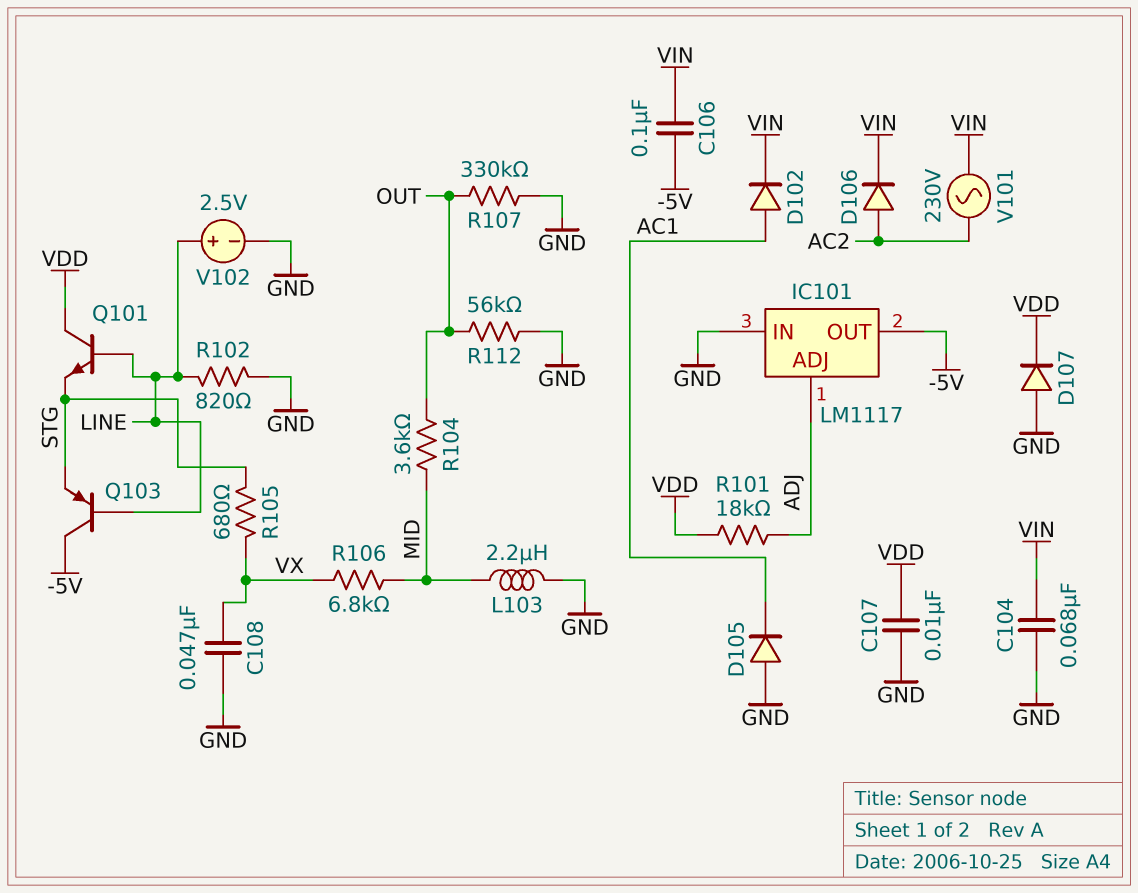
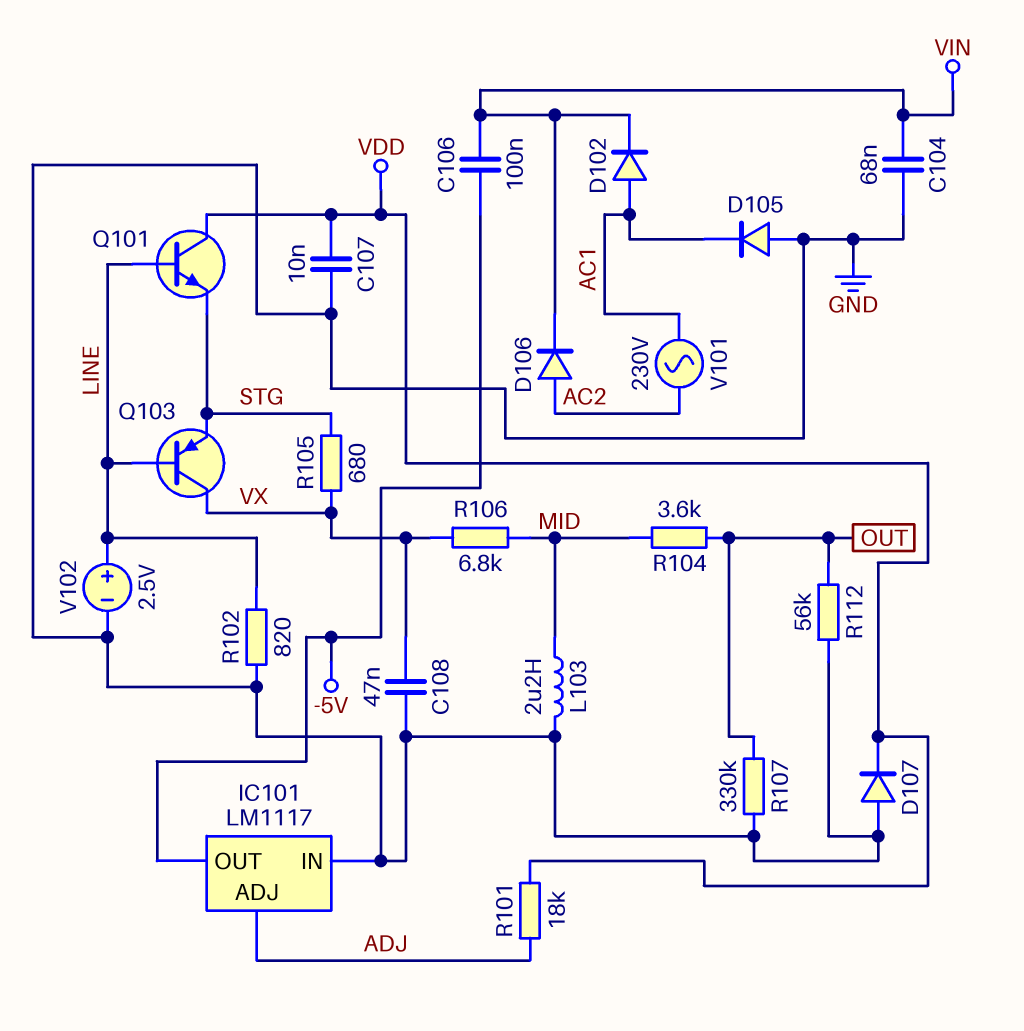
Q103: PNP (B LINE, C -5V, E STG) -> PNP (B LINE, C VX, E STG)
V101: AC 230V (AC2, VIN) -> AC 230V (AC1, AC2)

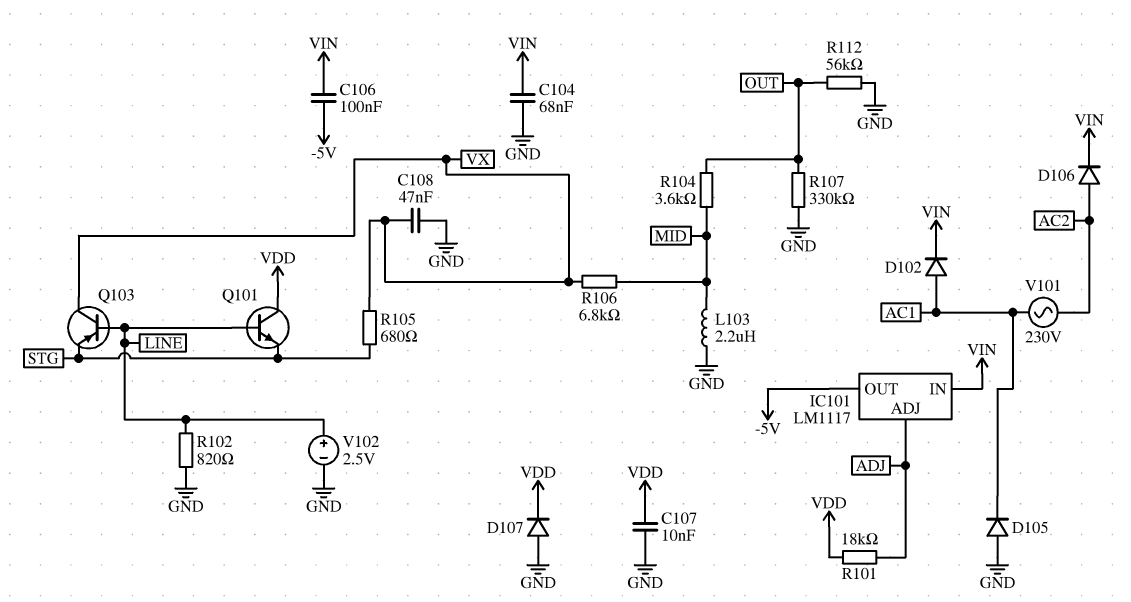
IC101 pin IN: GND -> VIN

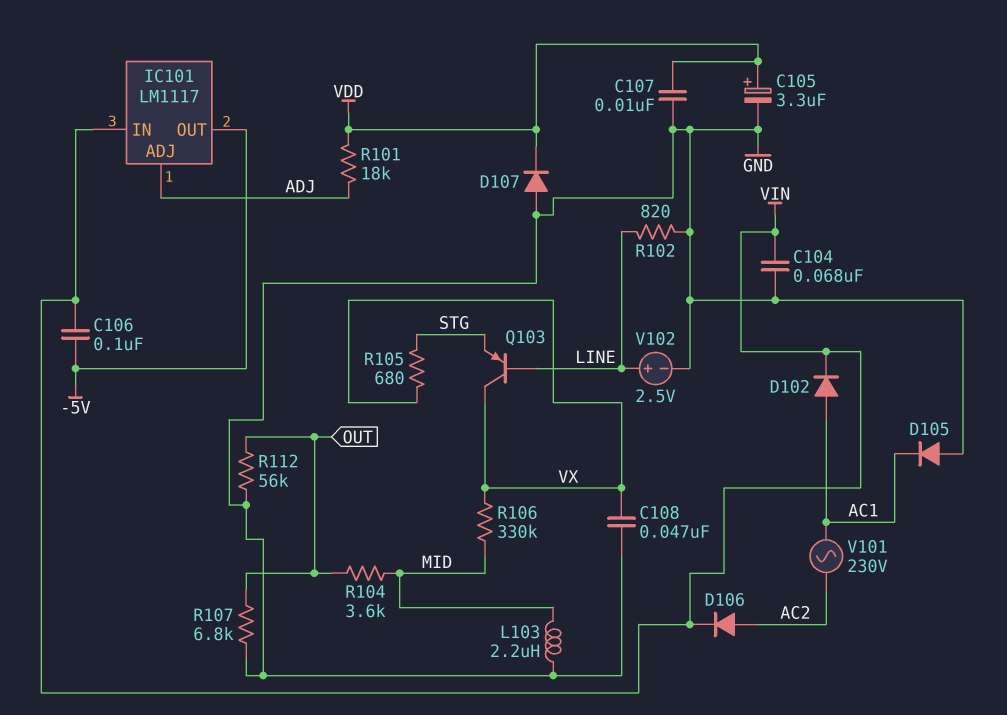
C105: none -> 3.3uF (plus VDD, minus GND)
Q101: NPN (B LINE, C VDD, E STG) -> none
R106: 6.8k (MID, VX) -> 330k (MID, VX)
R107: 330k (GND, OUT) -> 6.8k (GND, OUT)

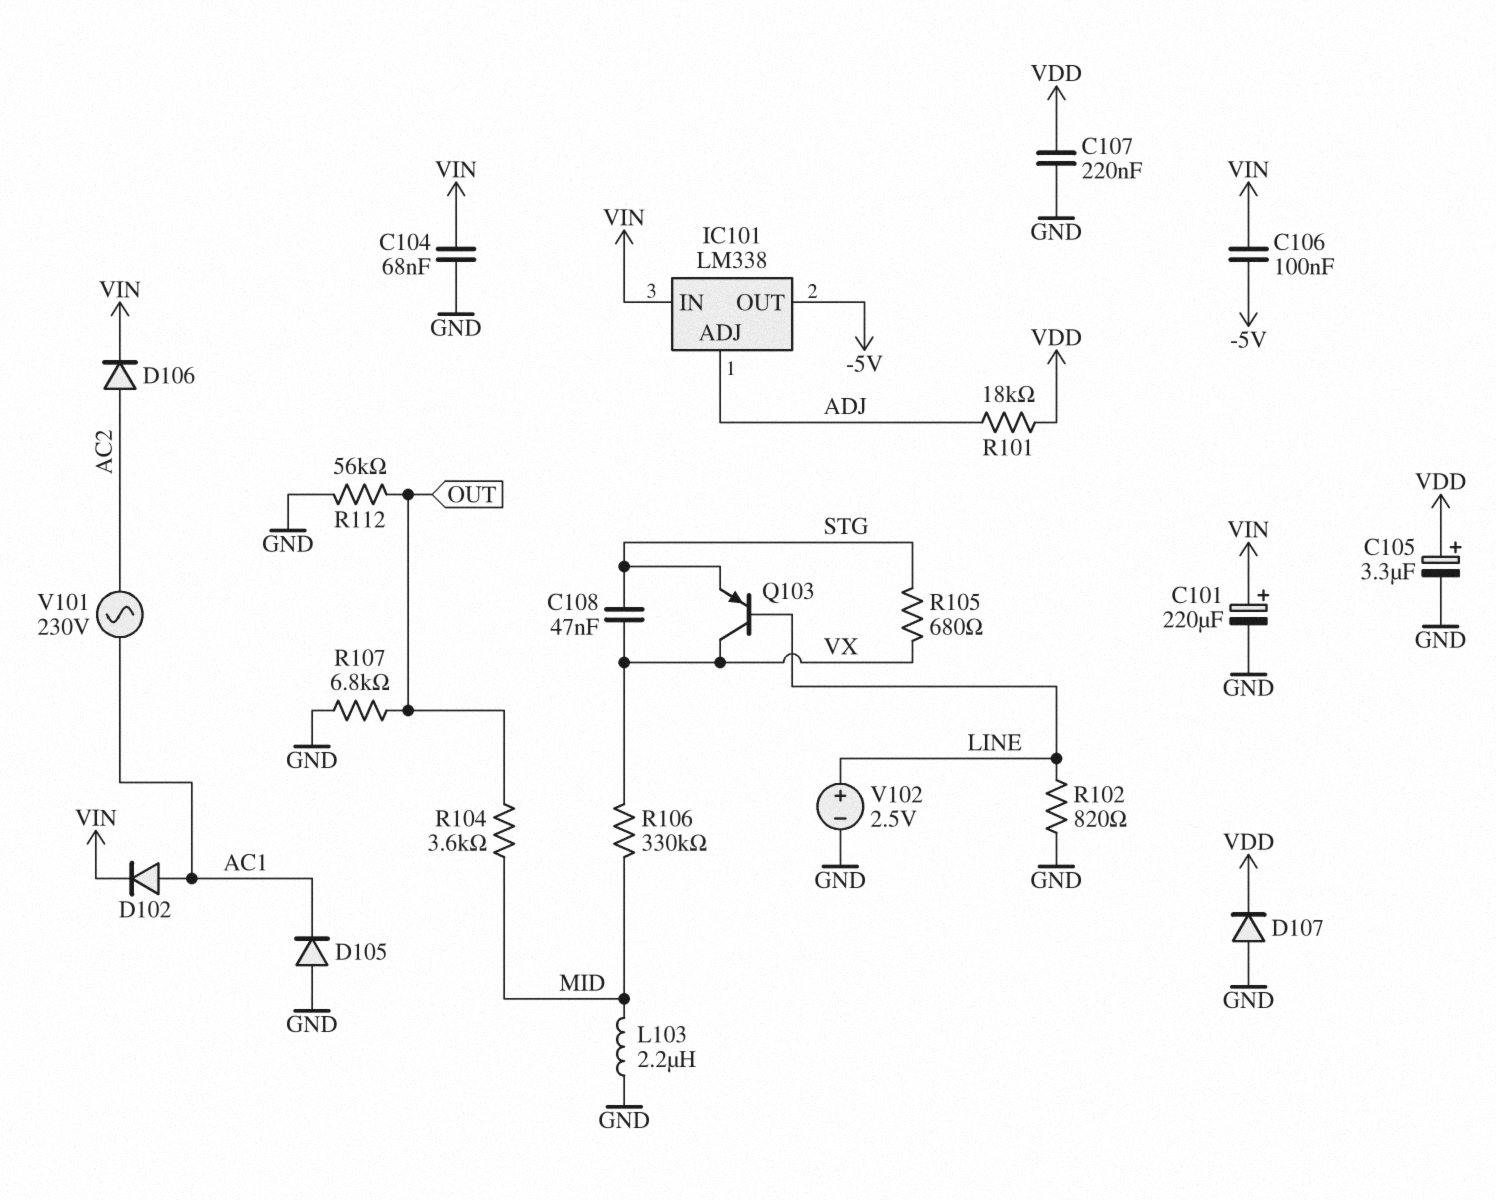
C101: none -> 220uF (plus VIN, minus GND)
C107: 10nF (GND, VDD) -> 220nF (GND, VDD)
C108: 47nF (GND, VX) -> 47nF (STG, VX)
IC101: LM1117 -> LM338

